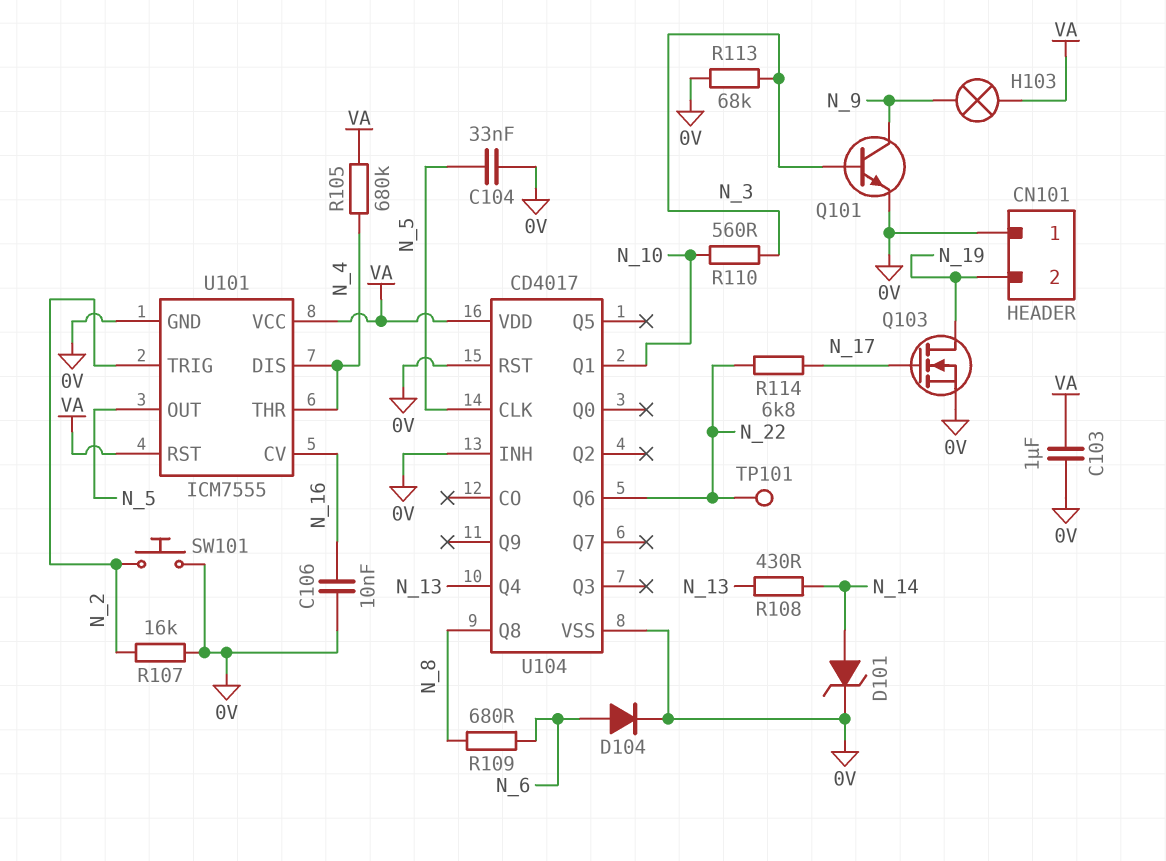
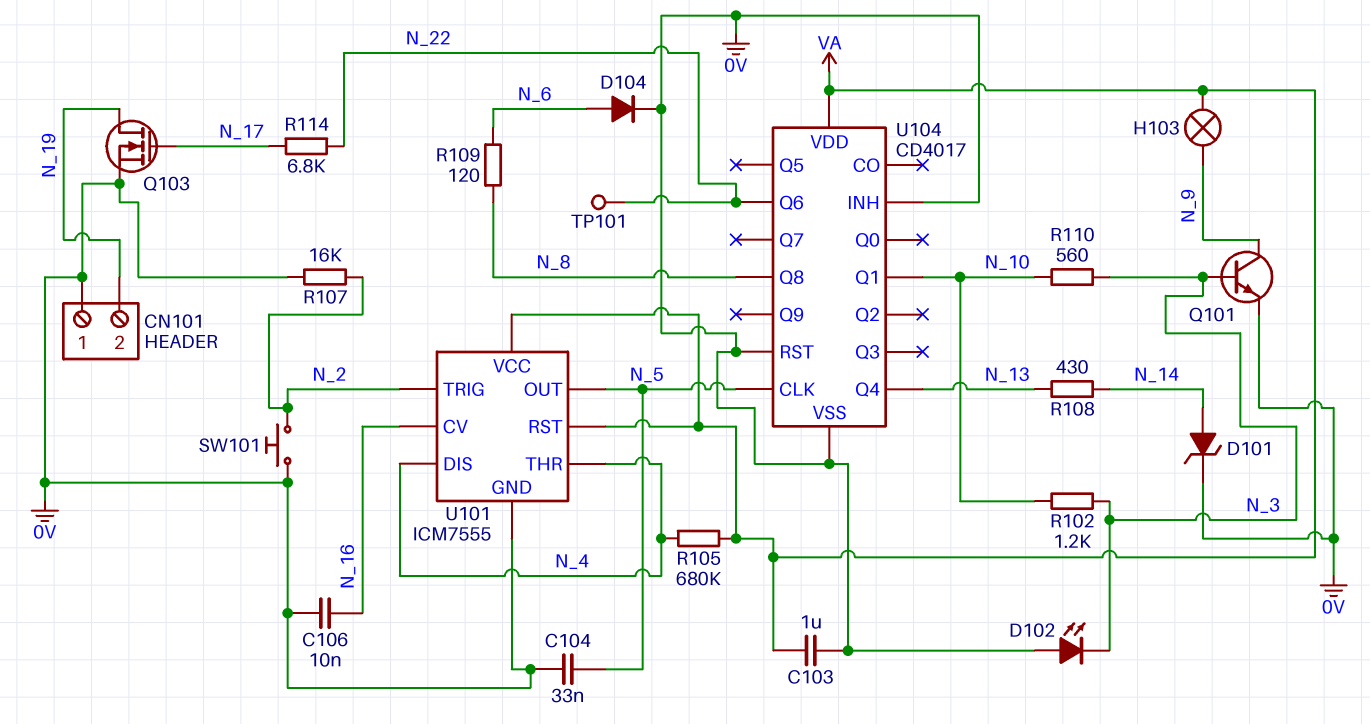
D102: none -> LED (A 0V, K N_3)
R102: none -> 1.2k (N_3, N_10)
R109: 680 (N_6, N_8) -> 120 (N_6, N_8)
R113: 68k (0V, N_3) -> none

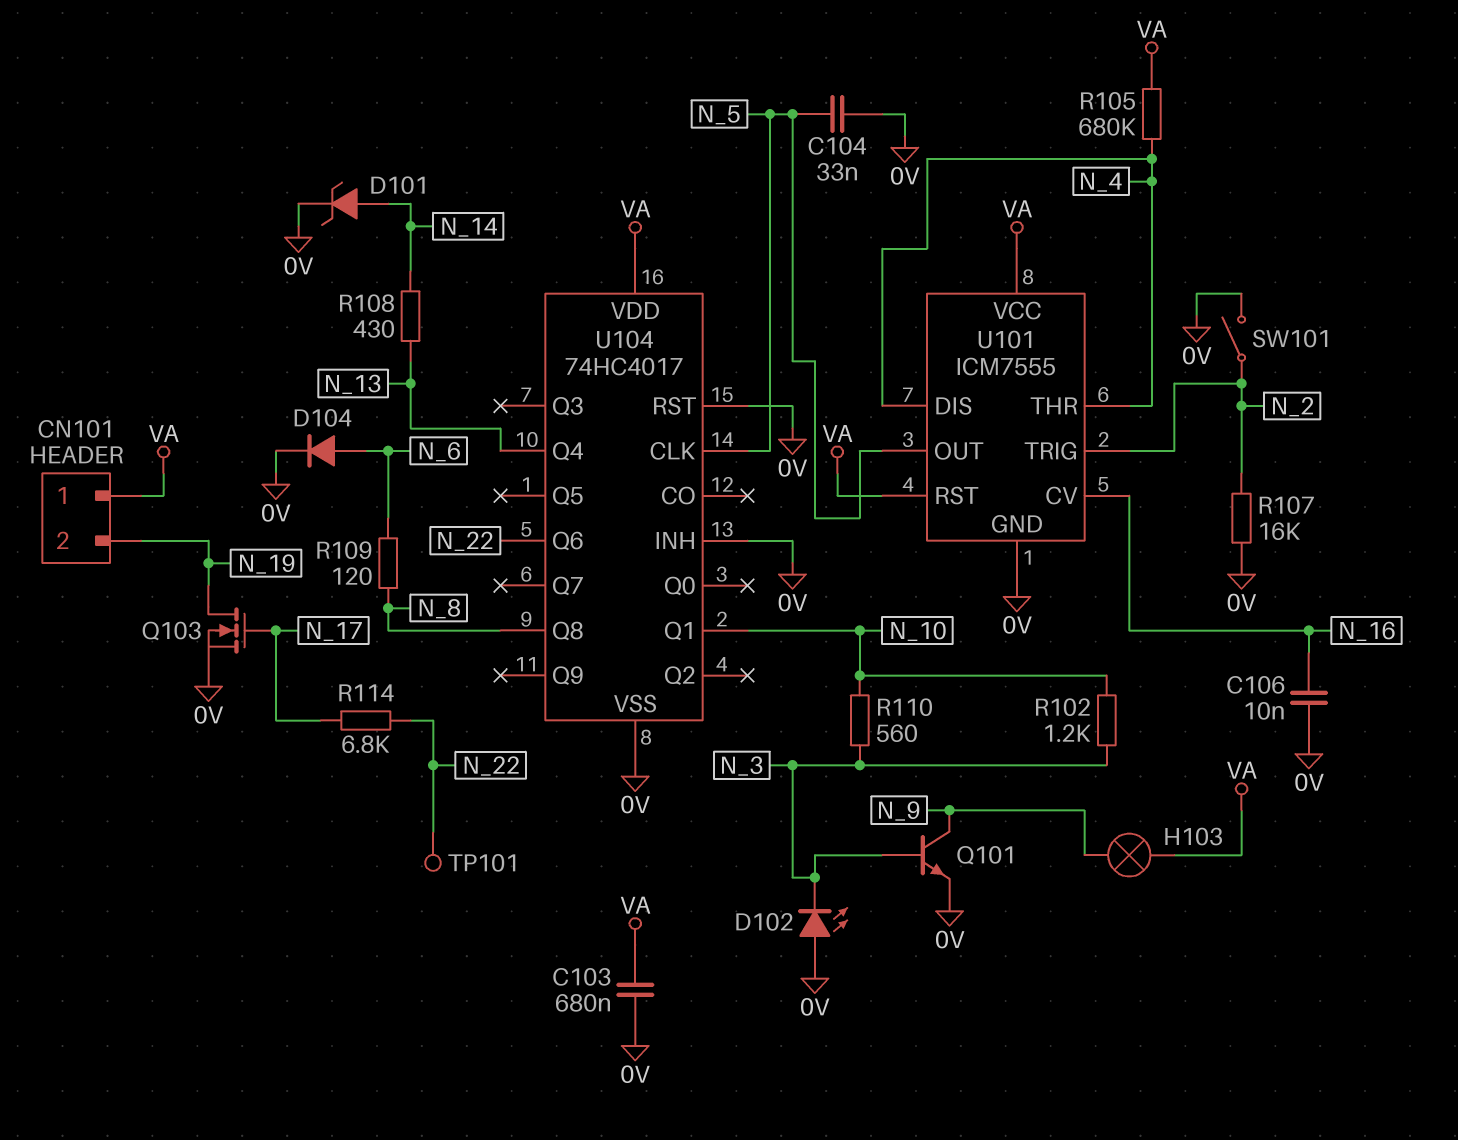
C103: 1uF (0V, VA) -> 680nF (0V, VA)
CN101 pin 1: 0V -> VA
SW101: button (0V, N_2) -> switch (0V, N_2)
U104: CD4017 -> 74HC4017

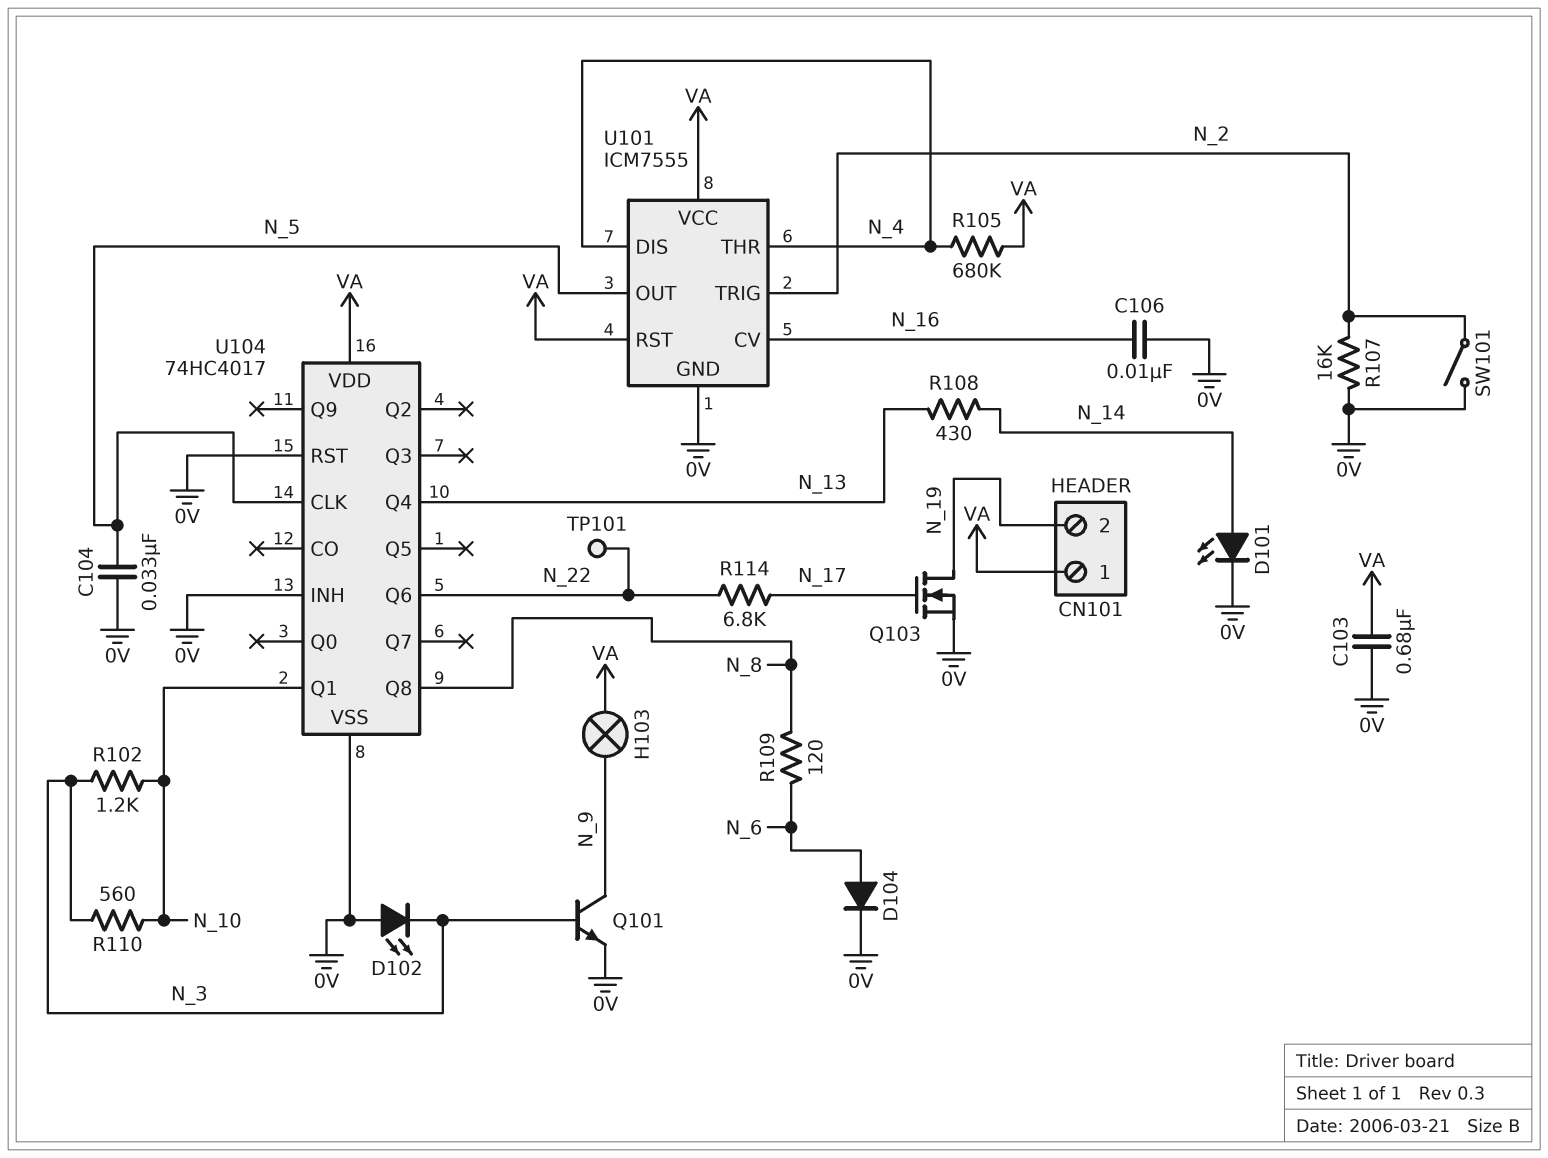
D101: zener (A N_14, K 0V) -> LED (A N_14, K 0V)

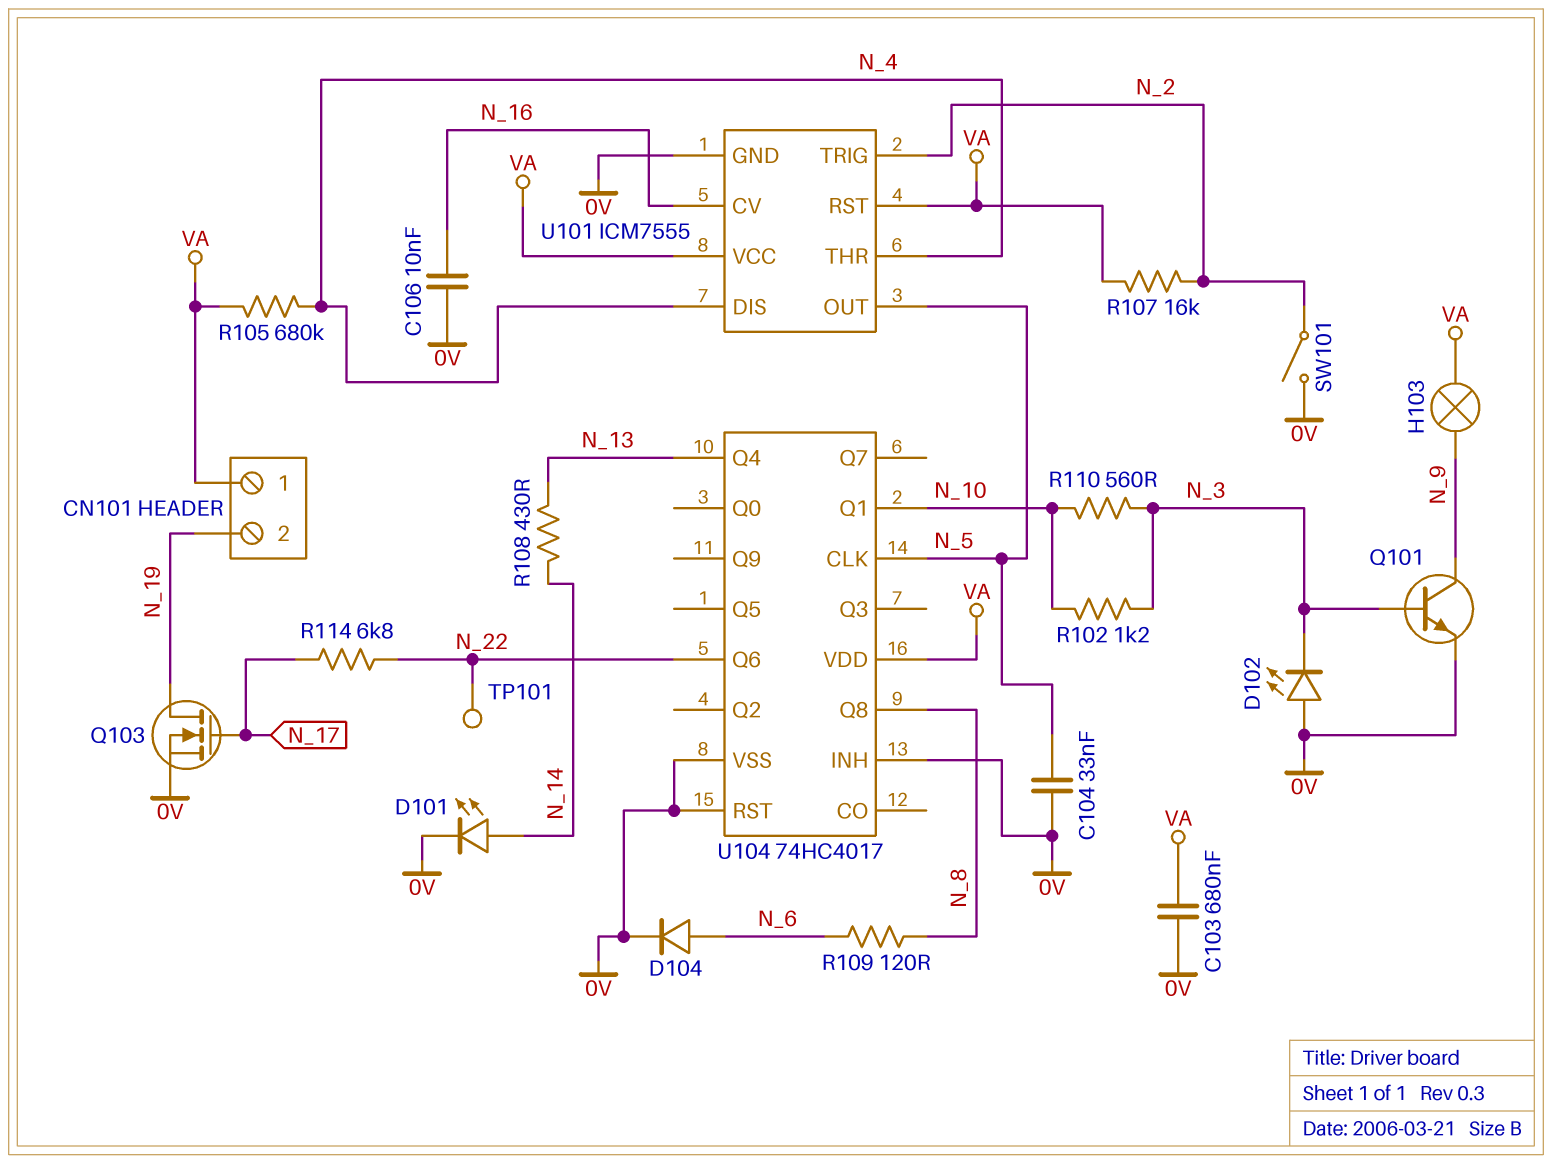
R107: 16k (0V, N_2) -> 16k (N_2, VA)

